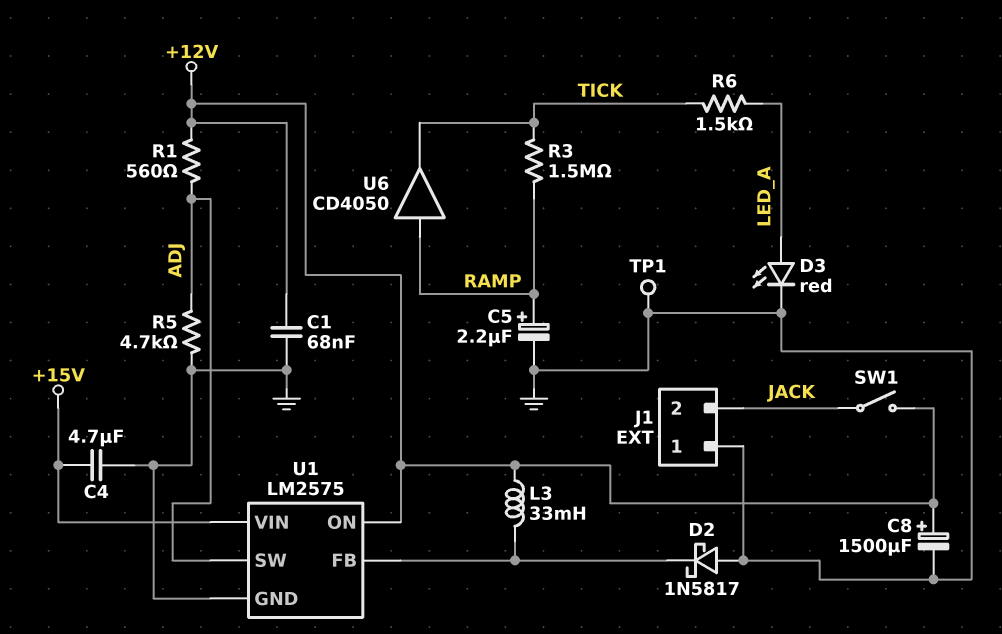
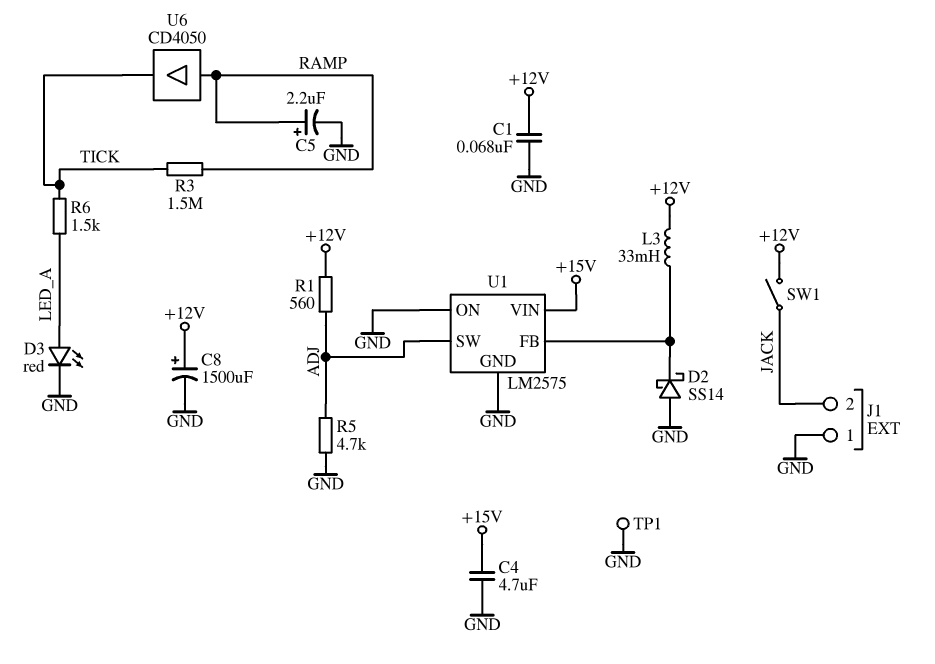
D2: schottky 1N5817 (A GND, K U1/FB) -> schottky SS14 (A GND, K U1/FB)
U1 pin ON: +12V -> GND

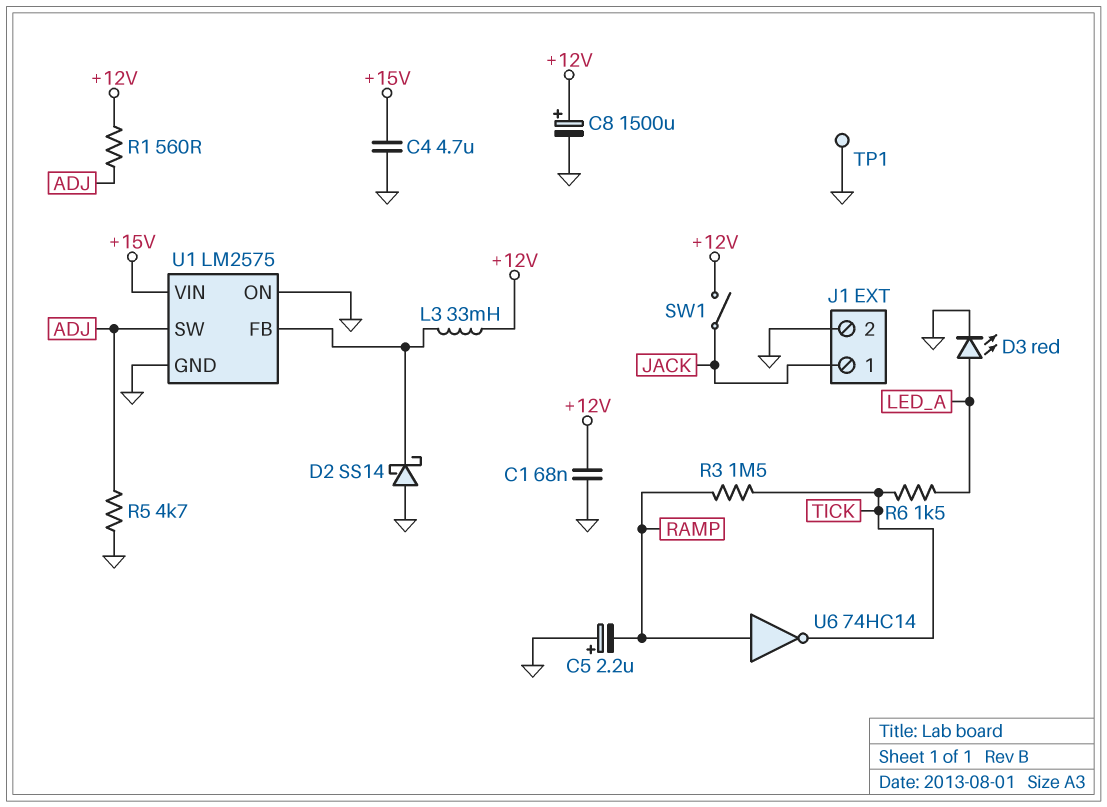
C5: 2.2uF (plus RAMP, minus GND) -> 2.2uF (plus GND, minus RAMP)
J1 pin 1: GND -> JACK
J1 pin 2: JACK -> GND
U6: buffer CD4050 (in RAMP, out TICK) -> NOT 74HC14 (in RAMP, out TICK)

